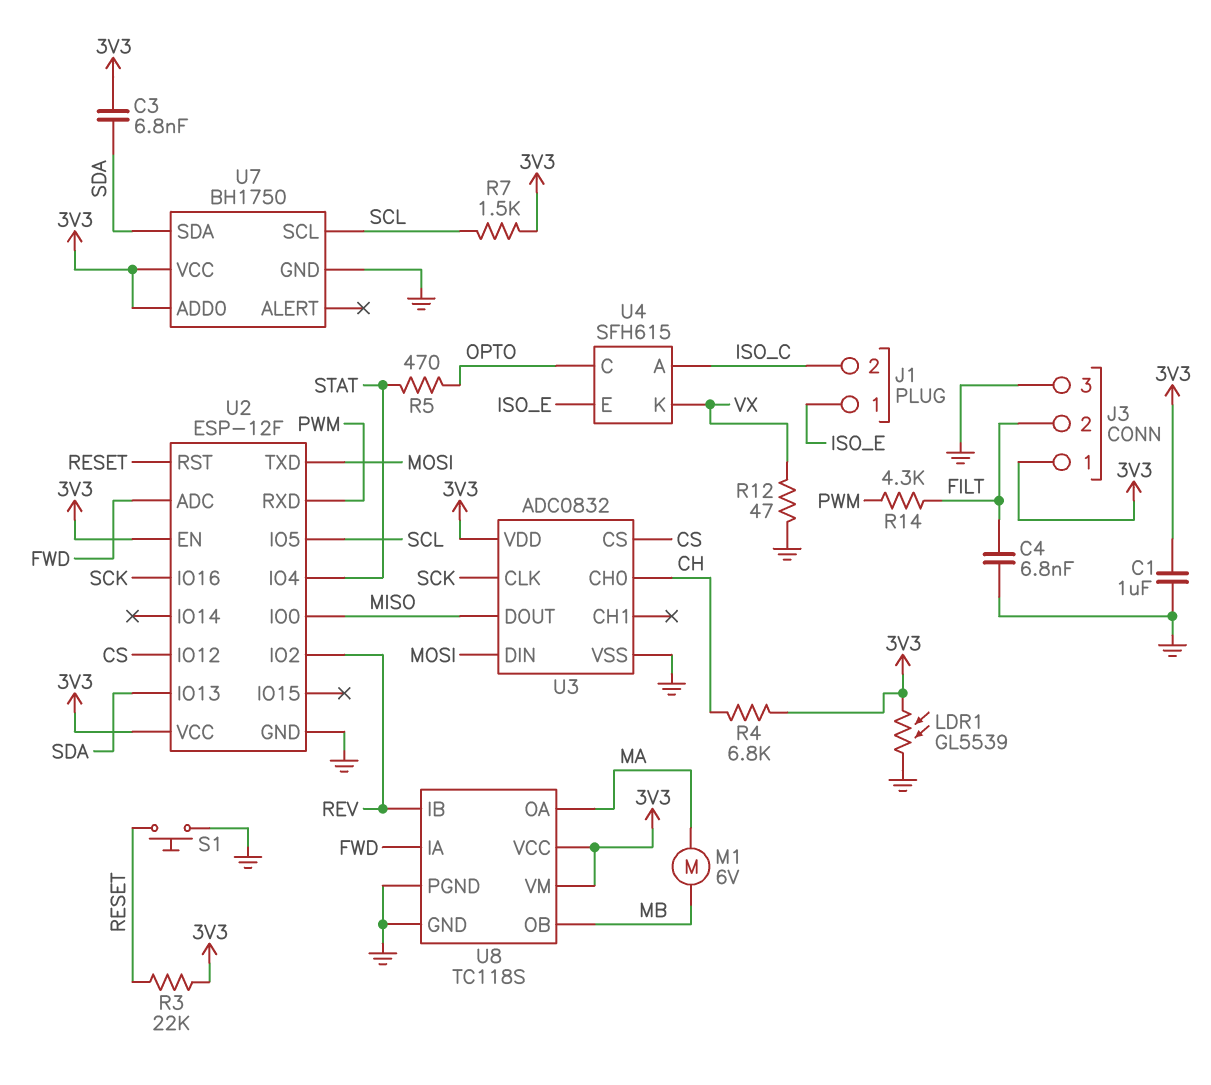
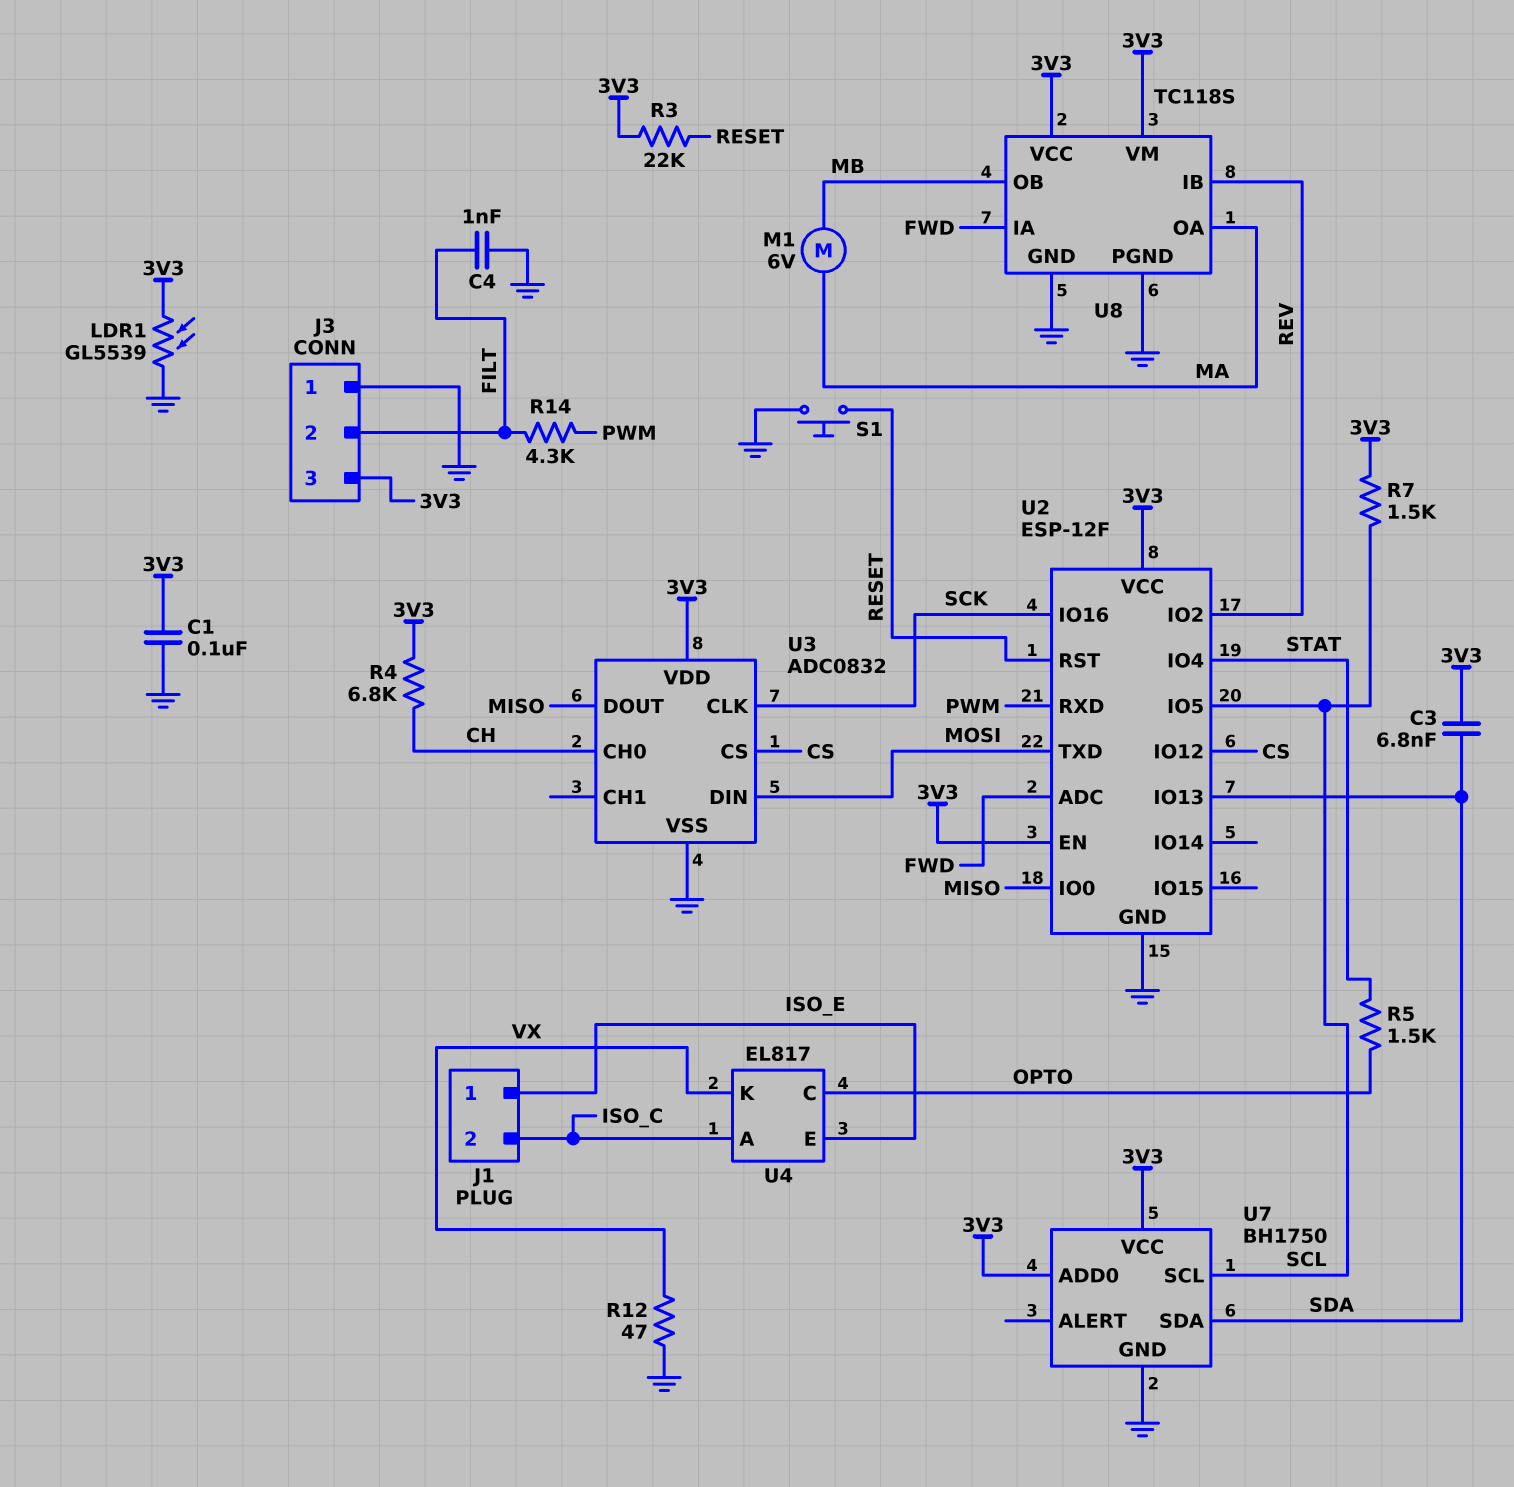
C1: 1uF (3V3, GND) -> 100nF (3V3, GND)
C4: 6.8nF (FILT, GND) -> 1nF (FILT, GND)
J3 pin 1: 3V3 -> GND
J3 pin 3: GND -> 3V3
R5: 470 (OPTO, STAT) -> 1.5k (OPTO, STAT)
U4: SFH615 -> EL817

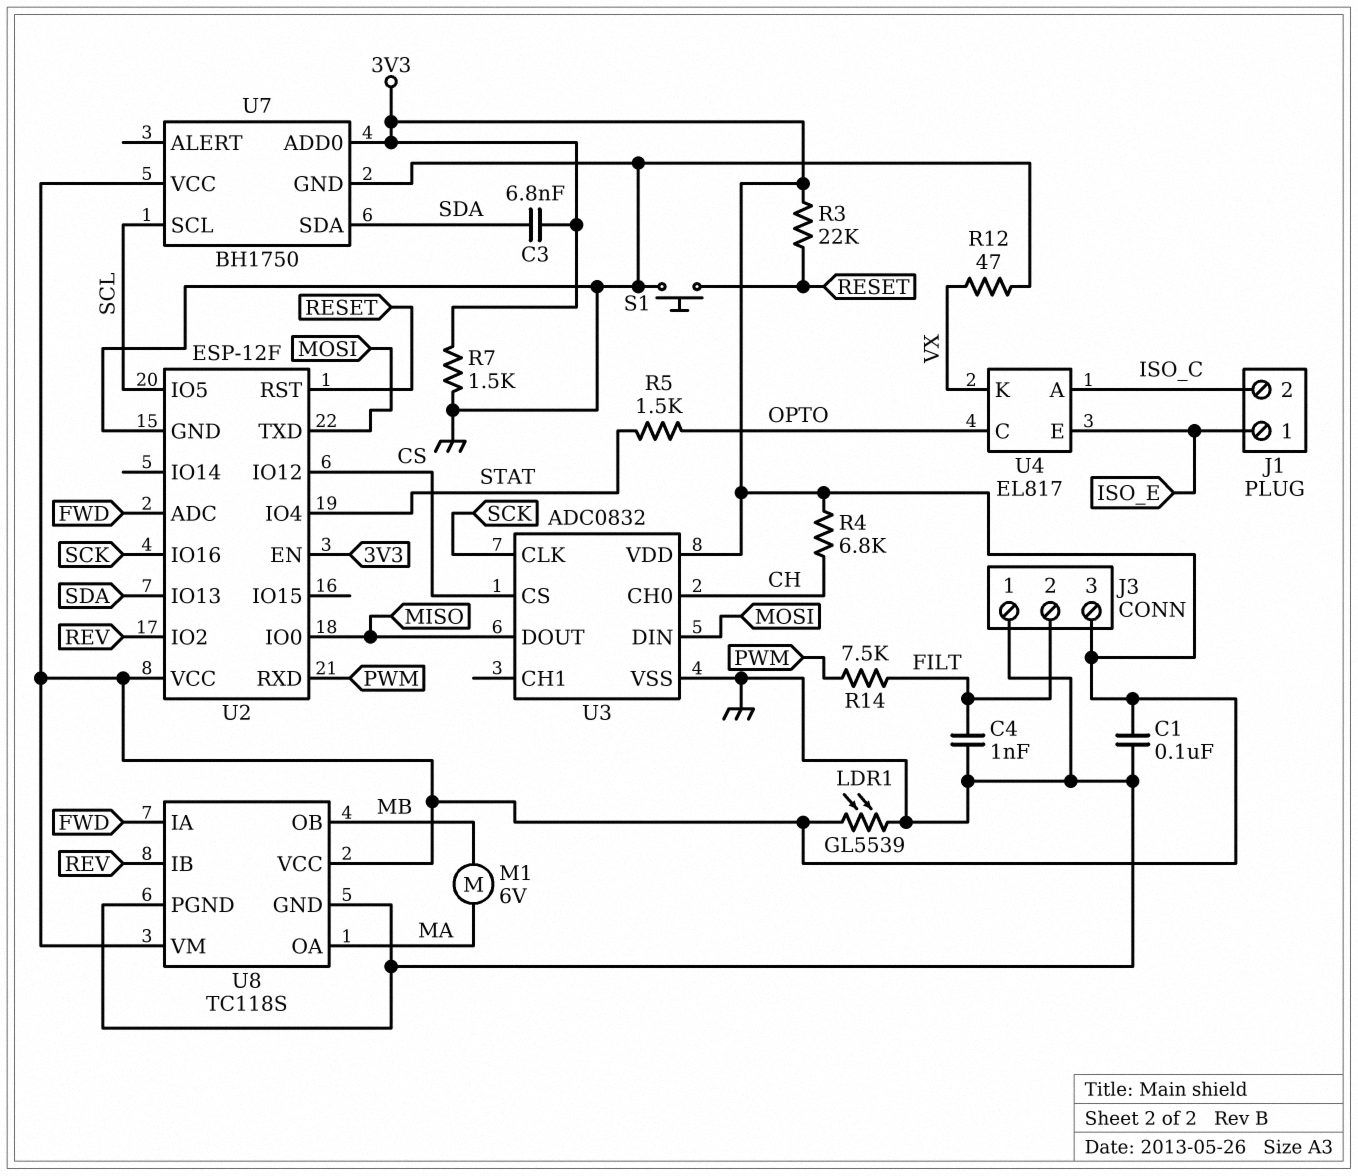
R7: 1.5k (3V3, SCL) -> 1.5k (3V3, GND)
R14: 4.3k (FILT, PWM) -> 7.5k (FILT, PWM)

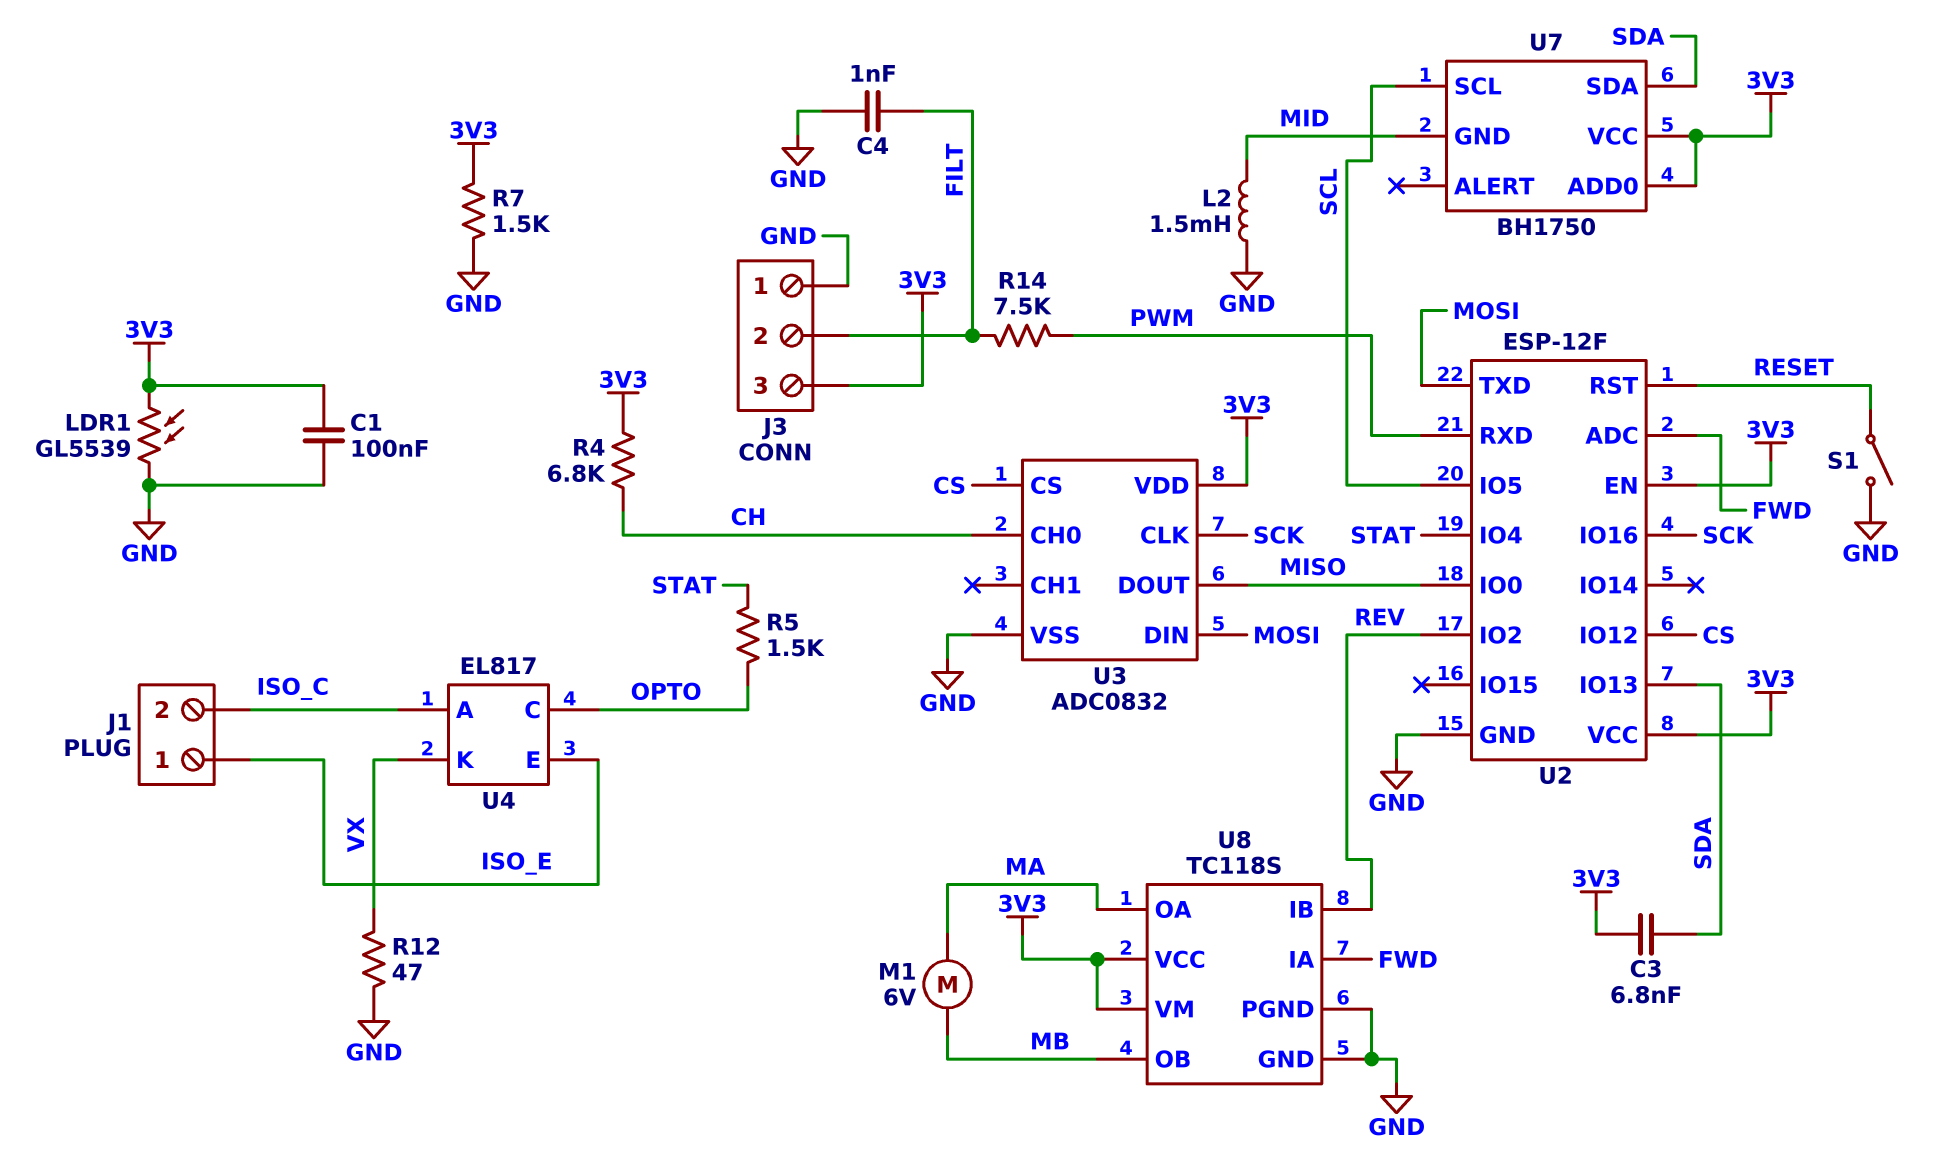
L2: none -> 1.5mH (GND, MID)
R3: 22k (3V3, RESET) -> none
S1: button (GND, RESET) -> switch (GND, RESET)
U7 pin GND: GND -> MID

